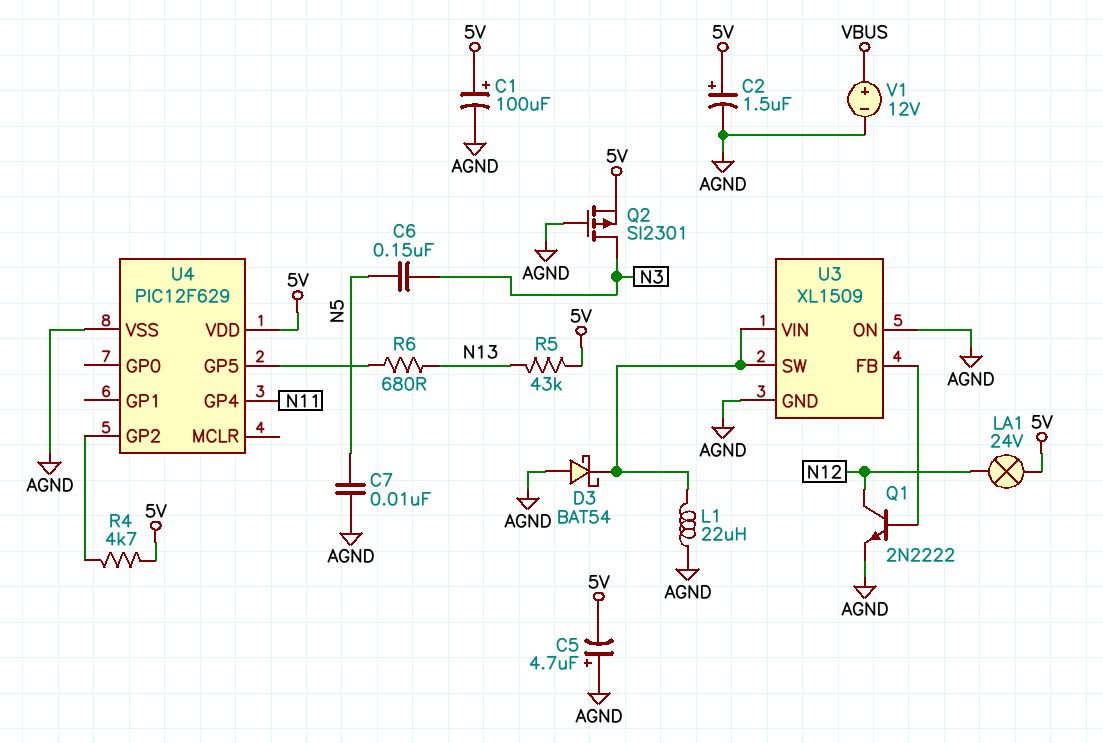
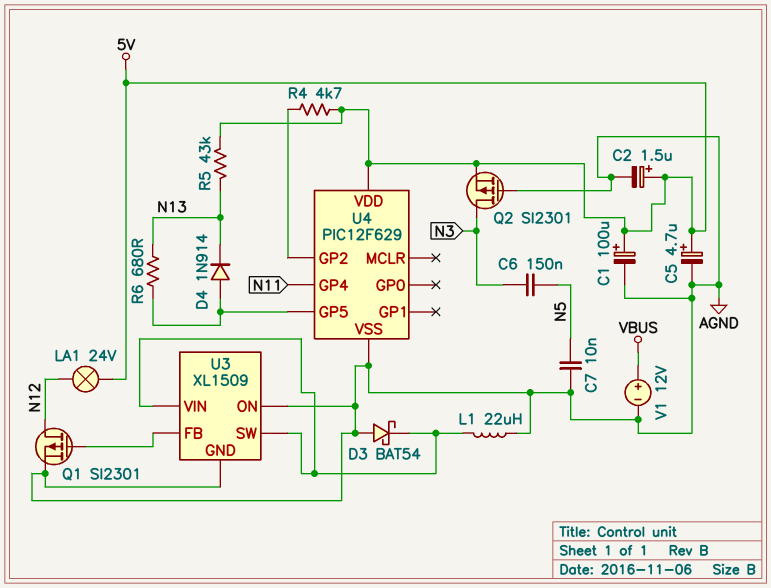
C5: 4.7uF (plus AGND, minus 5V) -> 4.7uF (plus 5V, minus AGND)
D4: none -> diode 1N914 (A U4/GP5, K N13)
Q1: NPN 2N2222 (B U3/FB, C N12, E AGND) -> PMOS SI2301 (G U3/FB, D N12, S AGND)

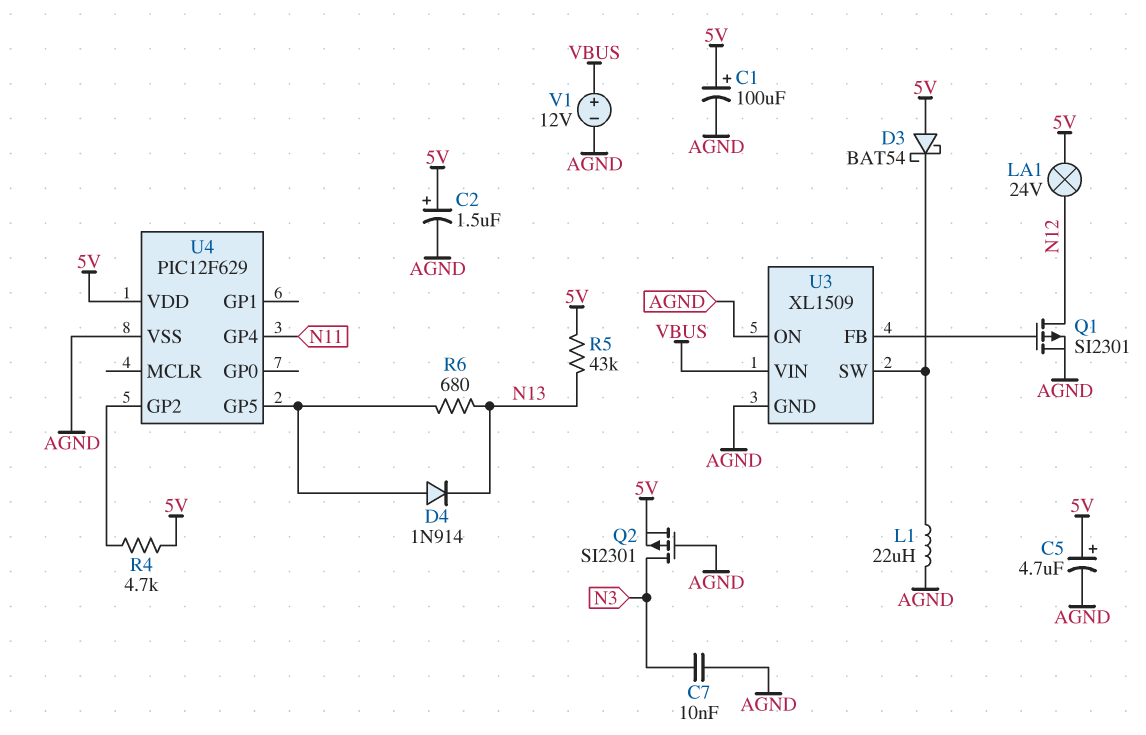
C6: 150nF (N3, N5) -> none
C7: 10nF (AGND, N5) -> 10nF (AGND, N3)
D3: schottky BAT54 (A AGND, K U3/SW) -> schottky BAT54 (A 5V, K U3/SW)
U3 pin VIN: U3/SW -> VBUS

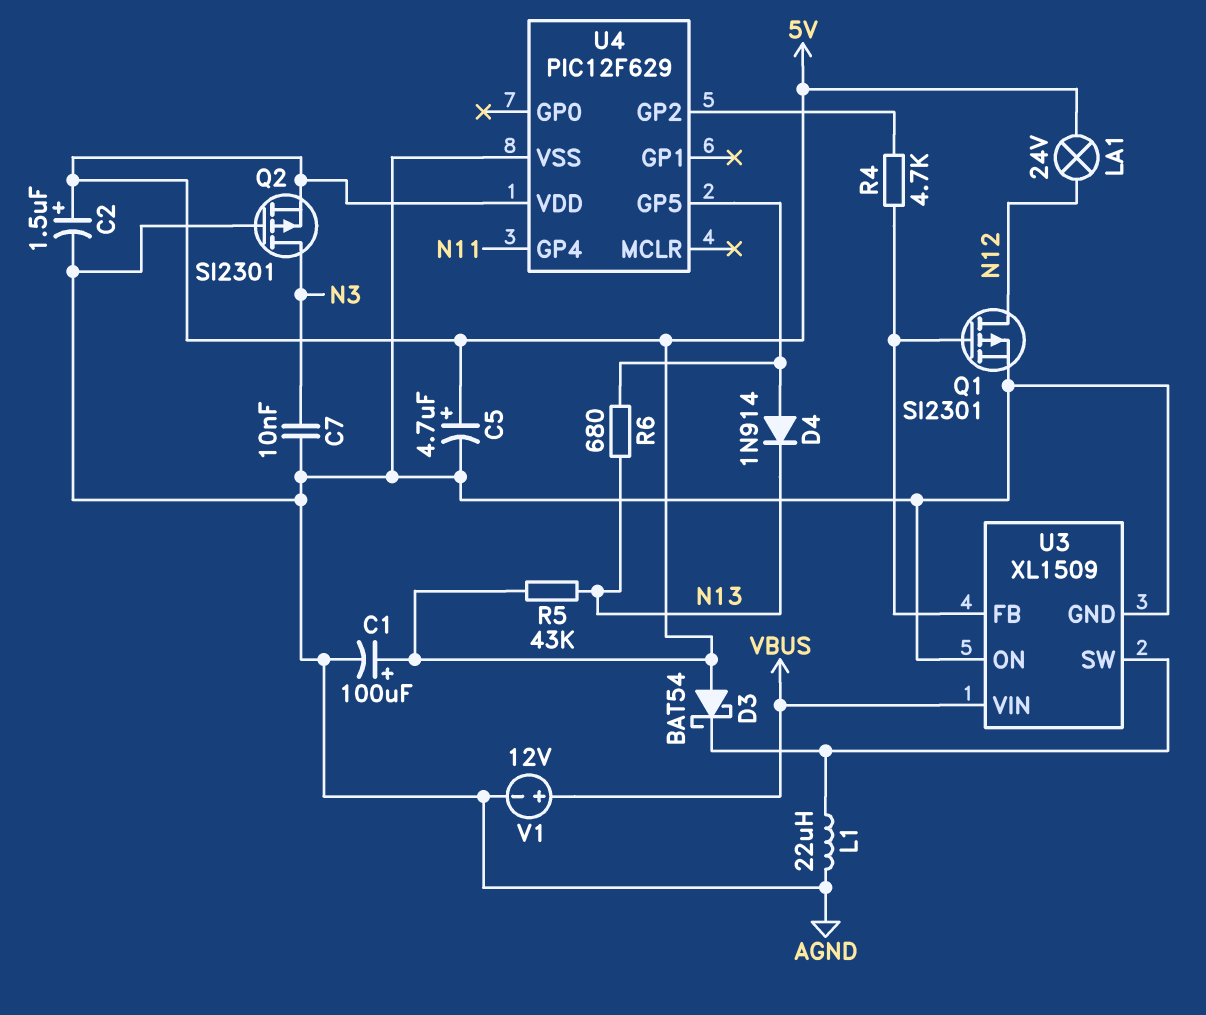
R4: 4.7k (5V, U4/GP2) -> 4.7k (U3/FB, U4/GP2)

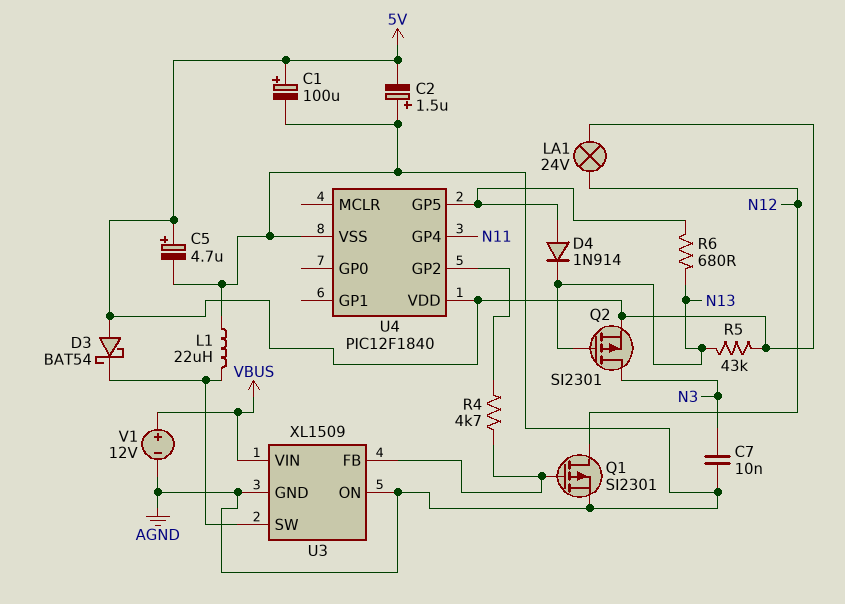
C2: 1.5uF (plus 5V, minus AGND) -> 1.5uF (plus AGND, minus 5V)
Q2: PMOS SI2301 (G AGND, D N3, S 5V) -> PMOS SI2301 (G N13, D N3, S 5V)
U4: PIC12F629 -> PIC12F1840

